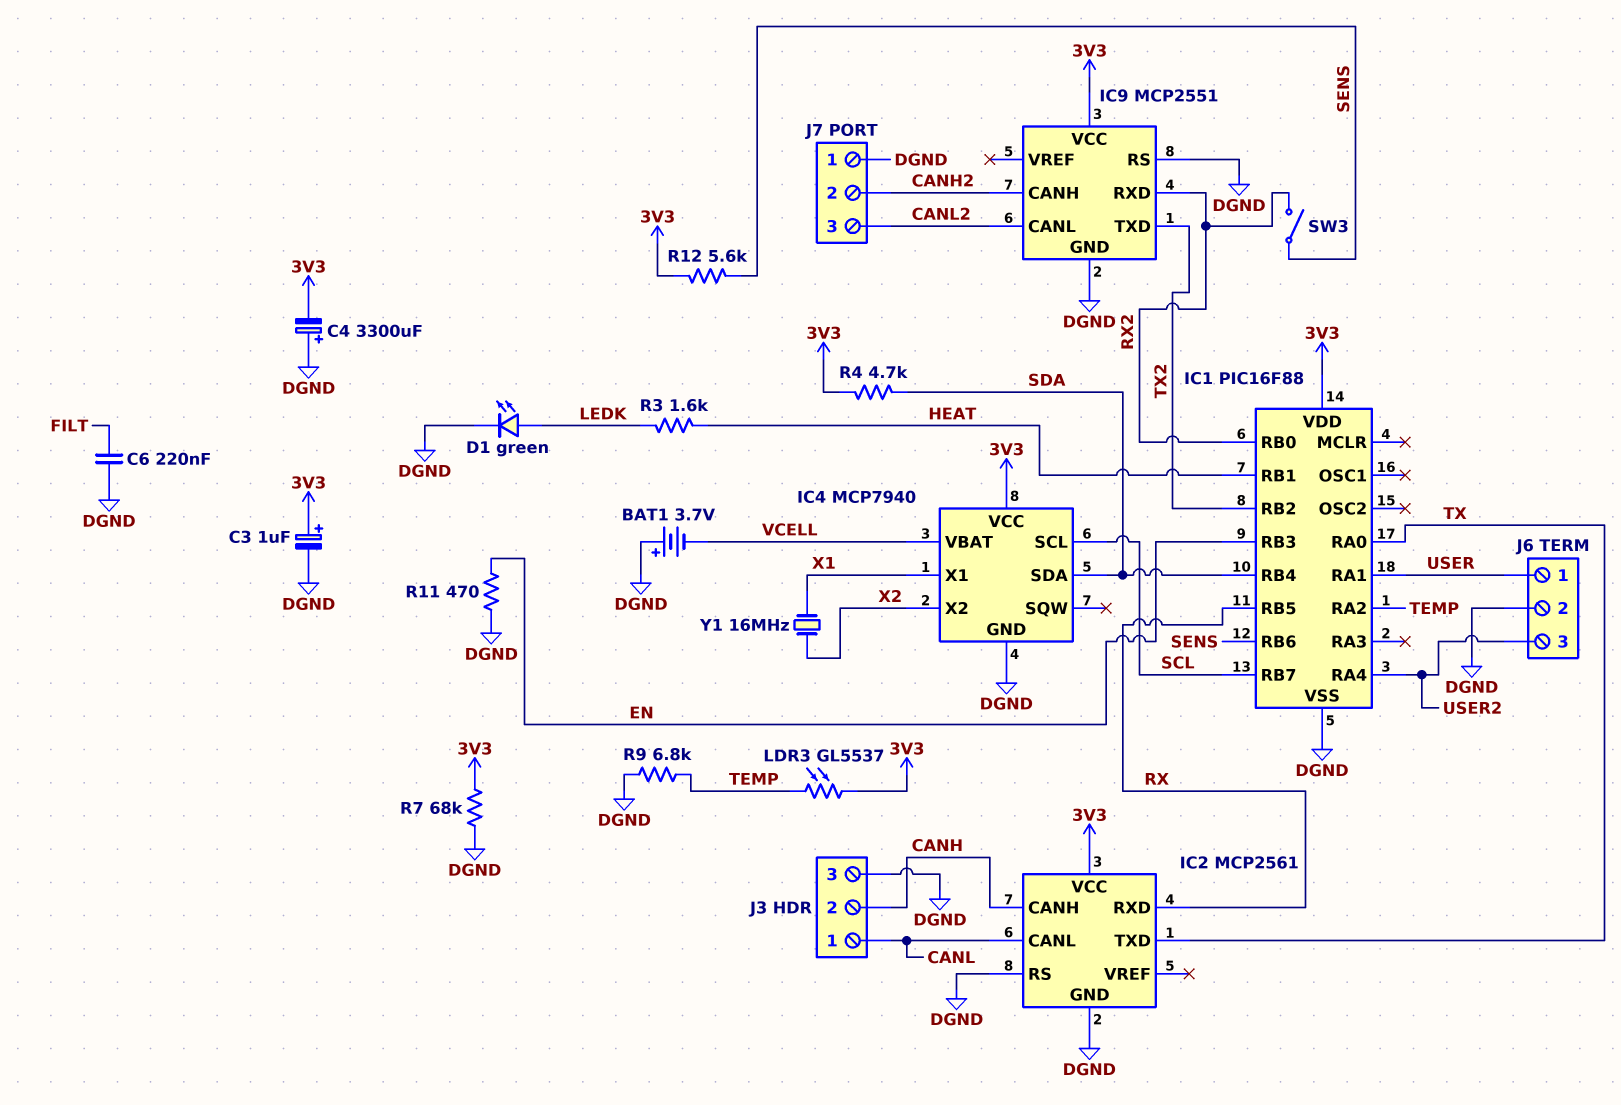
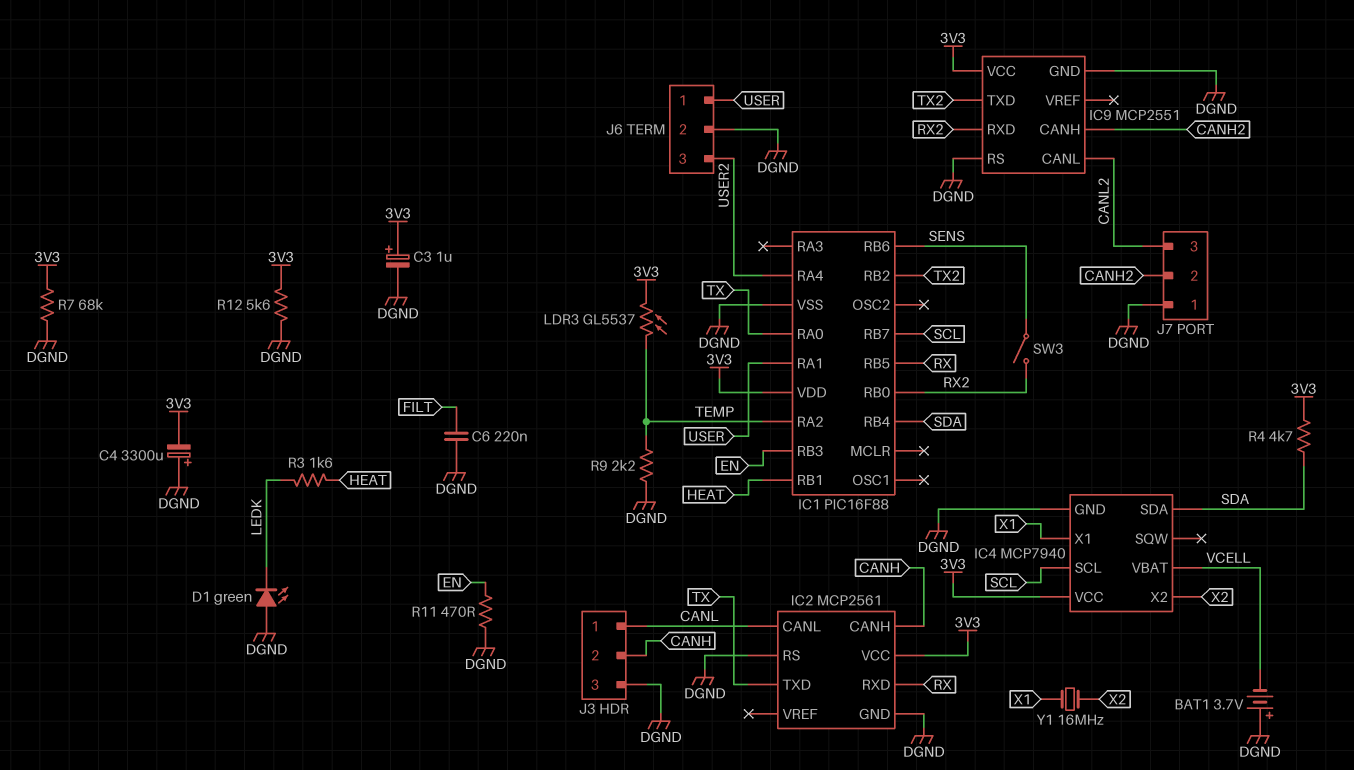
D1: LED green (A LEDK, K DGND) -> LED green (A DGND, K LEDK)
R9: 6.8k (DGND, TEMP) -> 2.2k (DGND, TEMP)
R12: 5.6k (3V3, SENS) -> 5.6k (3V3, DGND)

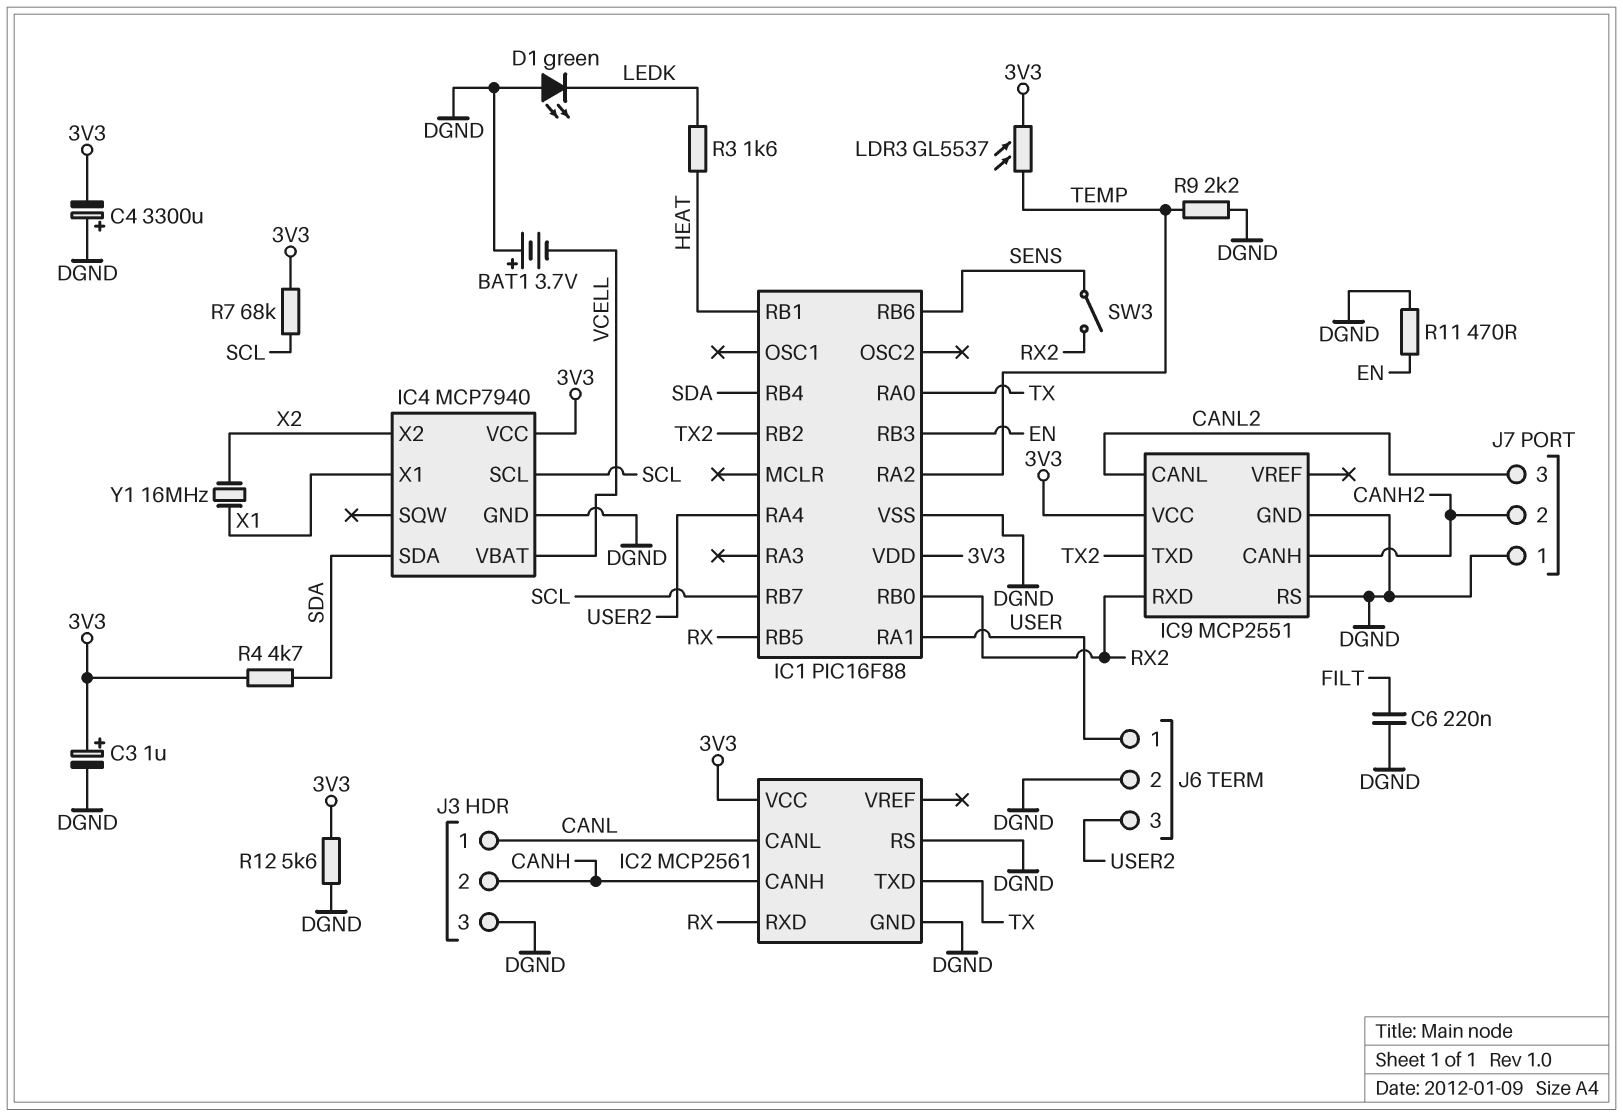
R7: 68k (3V3, DGND) -> 68k (3V3, SCL)

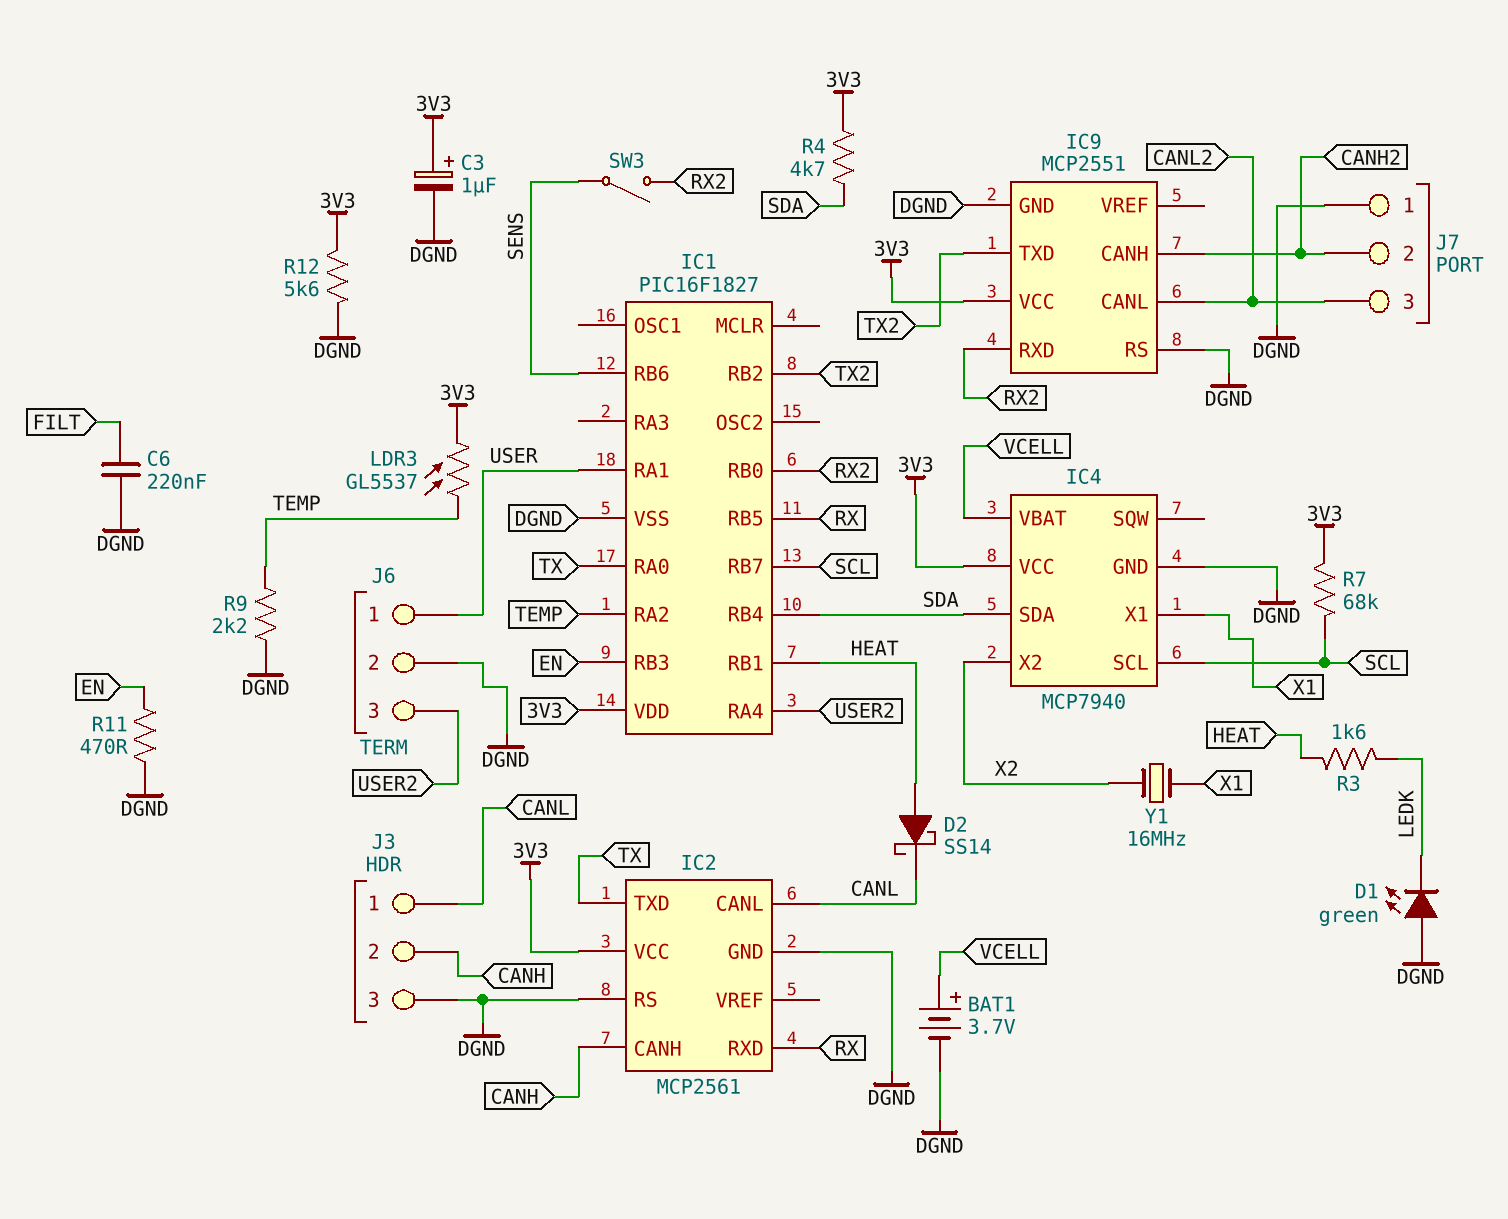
BAT1: 3.7V (plus DGND, minus VCELL) -> 3.7V (plus VCELL, minus DGND)
C4: 3300uF (plus DGND, minus 3V3) -> none
D2: none -> schottky SS14 (A HEAT, K CANL)
IC1: PIC16F88 -> PIC16F1827

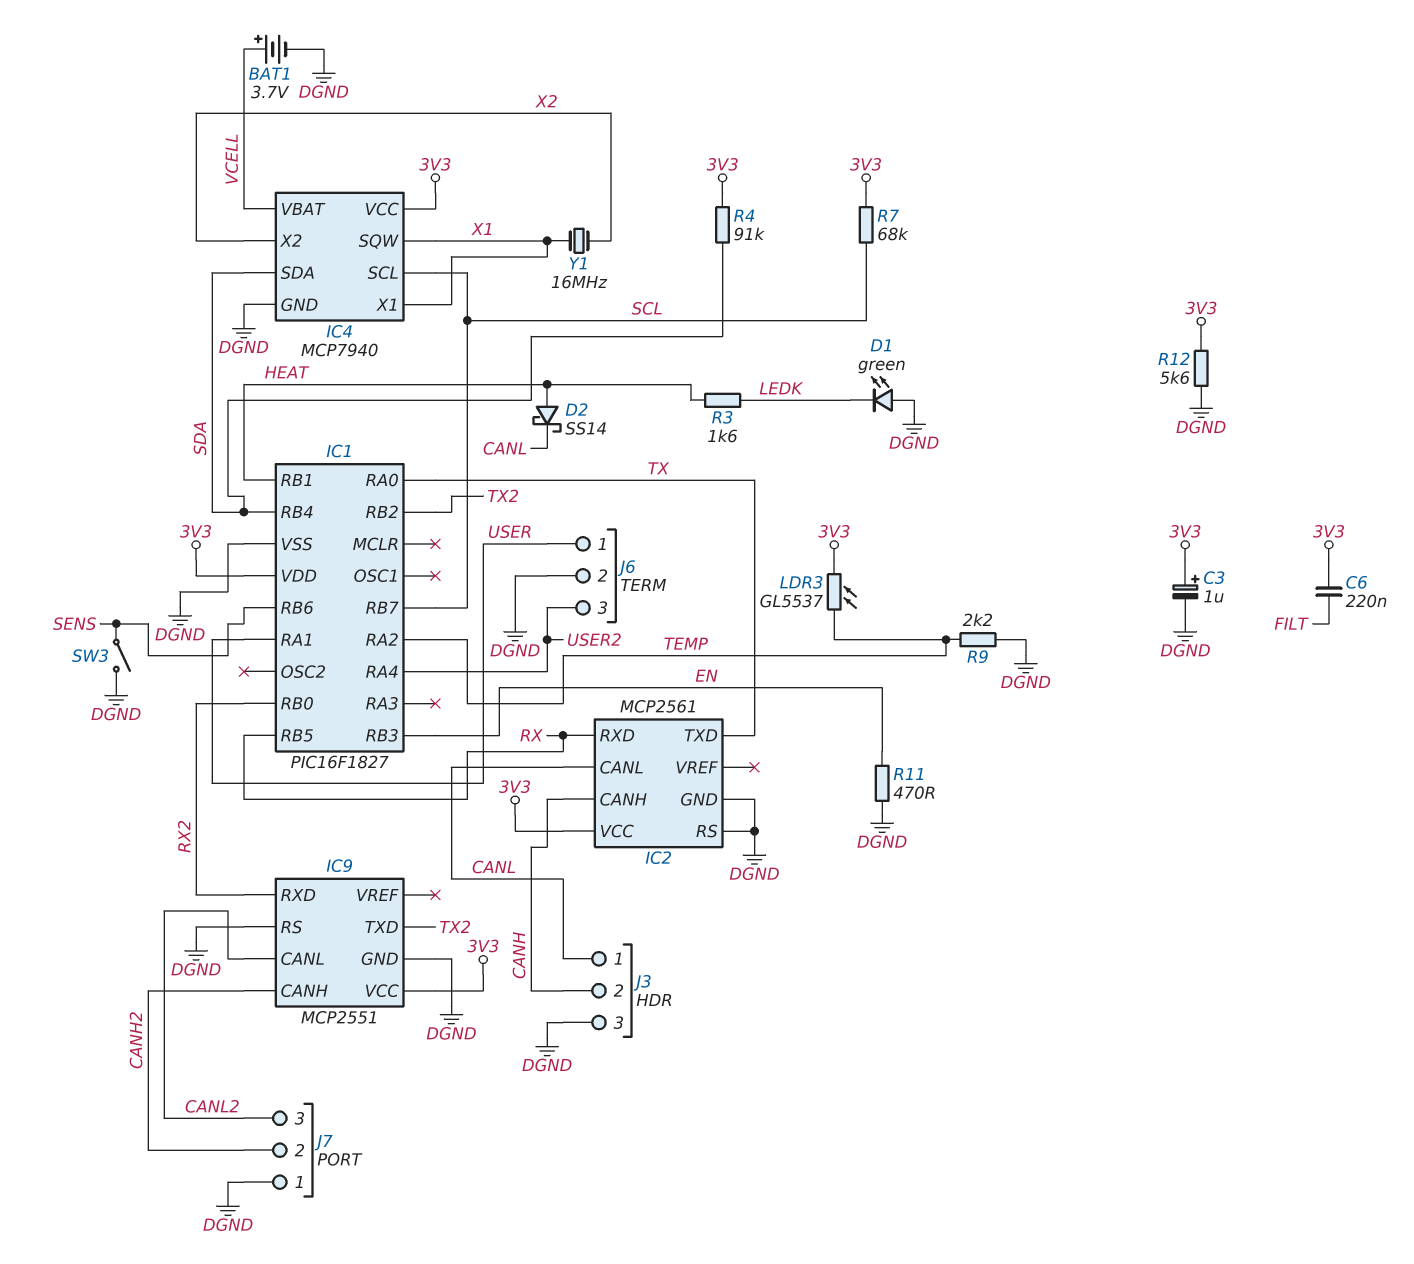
C6: 220nF (DGND, FILT) -> 220nF (3V3, FILT)
IC4 pin SQW: none -> X1
R4: 4.7k (3V3, SDA) -> 91k (3V3, SDA)
SW3: switch (RX2, SENS) -> switch (DGND, SENS)

